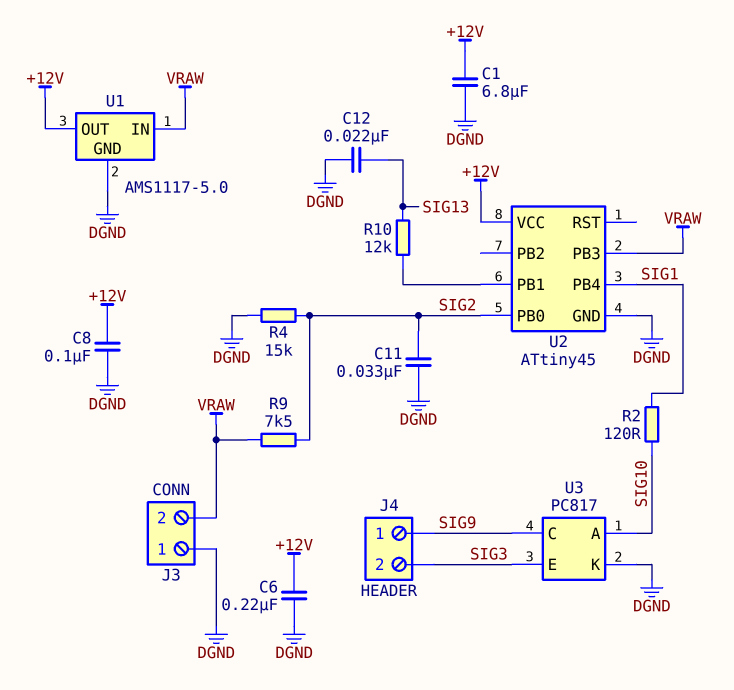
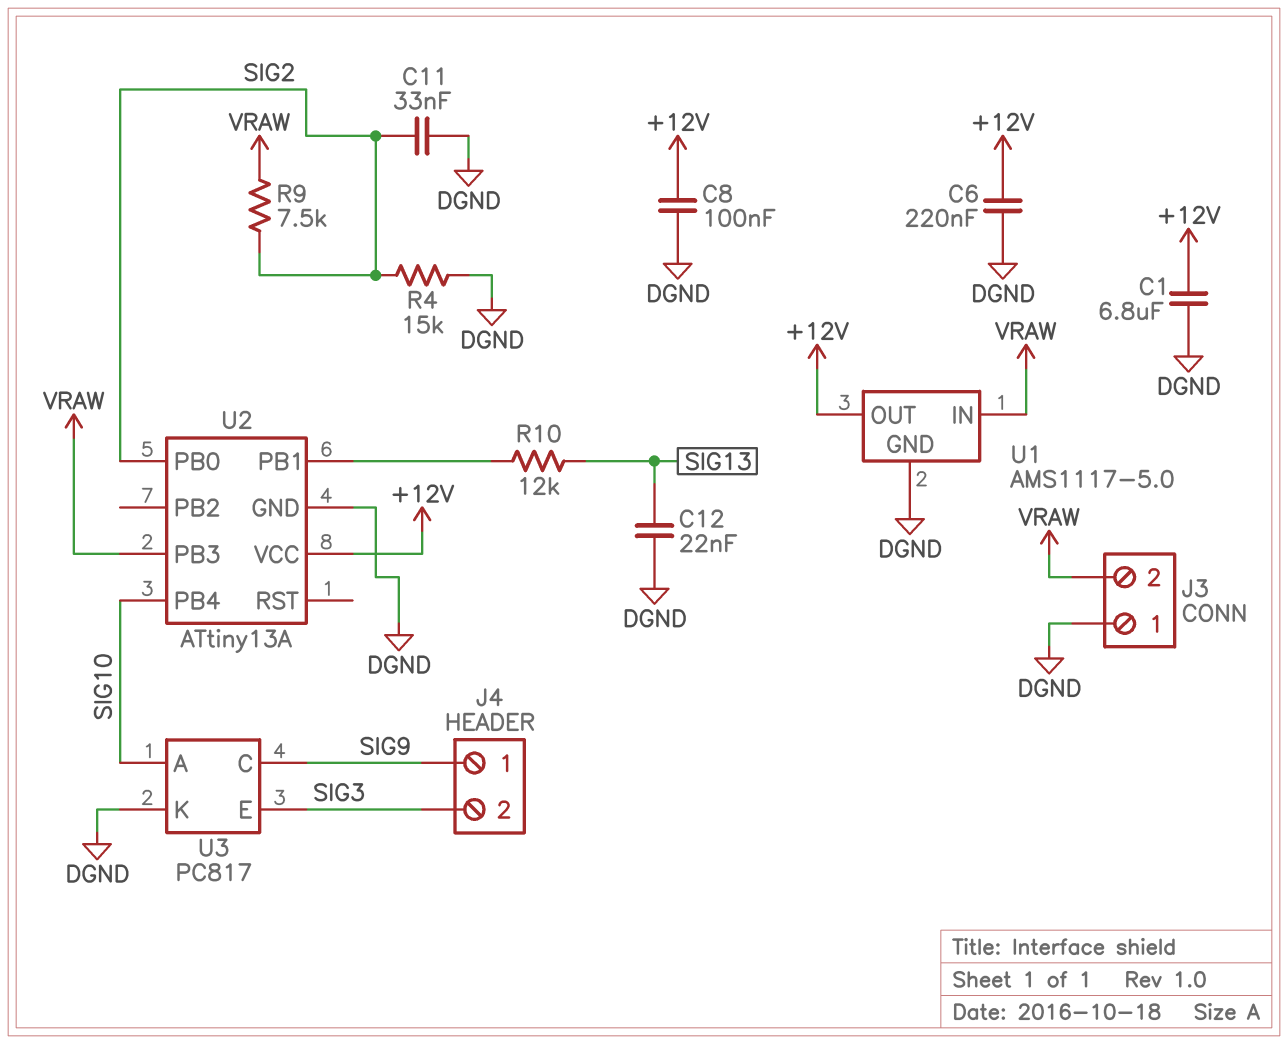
R2: 120 (SIG1, SIG10) -> none
U2: ATtiny45 -> ATtiny13A
U2 pin PB4: SIG1 -> SIG10

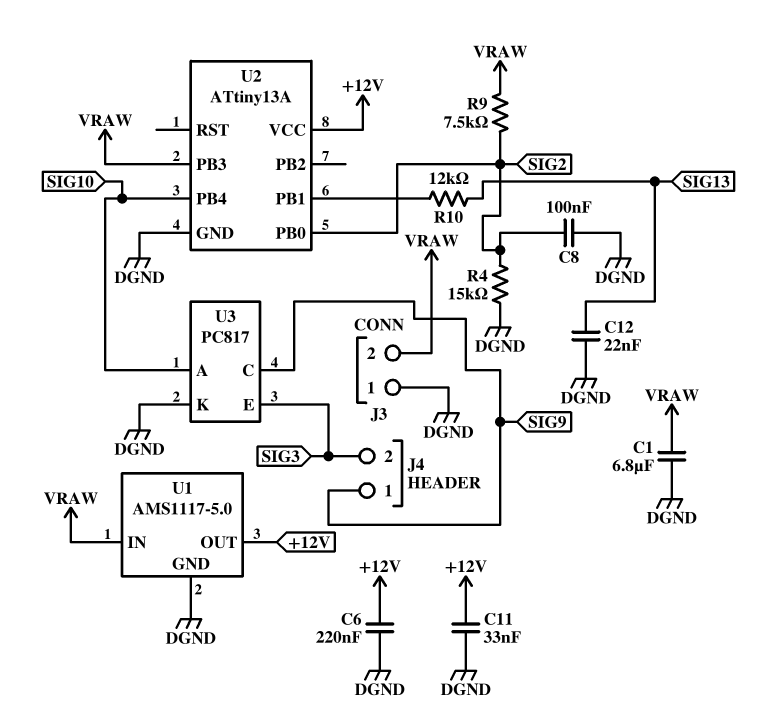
C1: 6.8uF (+12V, DGND) -> 6.8uF (DGND, VRAW)
C8: 100nF (+12V, DGND) -> 100nF (DGND, SIG2)
C11: 33nF (DGND, SIG2) -> 33nF (+12V, DGND)

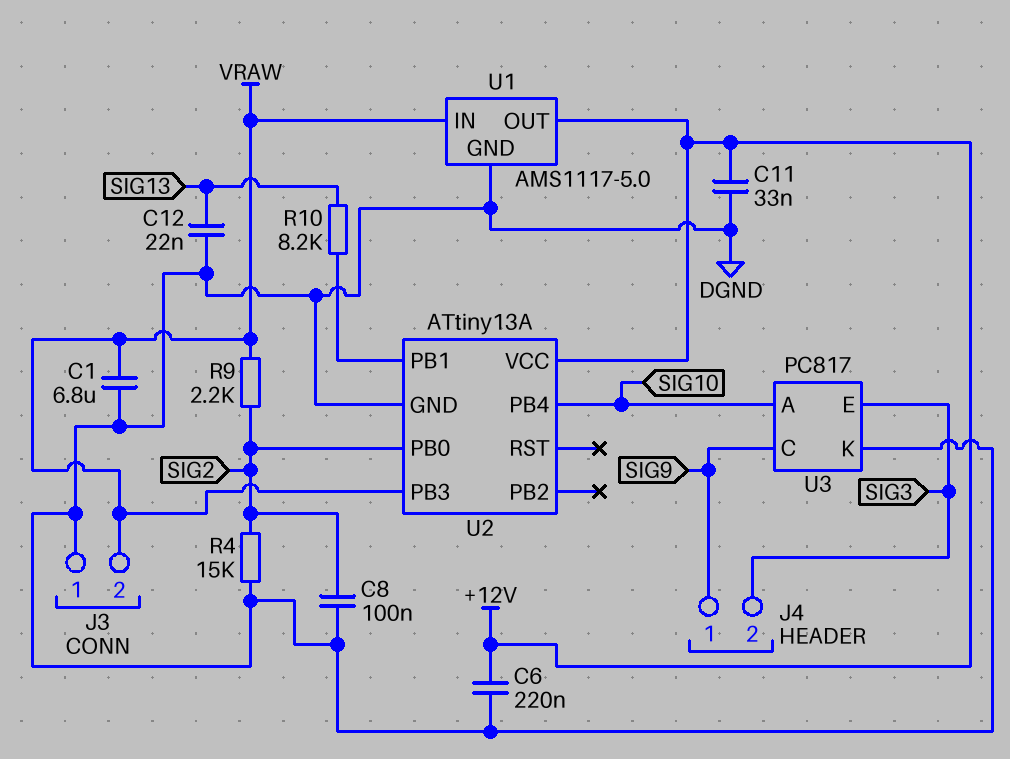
R9: 7.5k (SIG2, VRAW) -> 2.2k (SIG2, VRAW)
R10: 12k (SIG13, U2/PB1) -> 8.2k (SIG13, U2/PB1)

